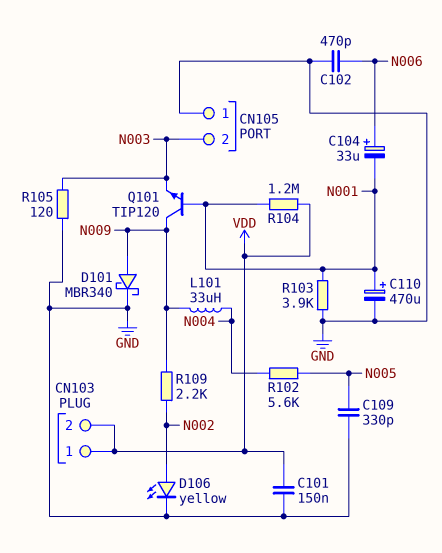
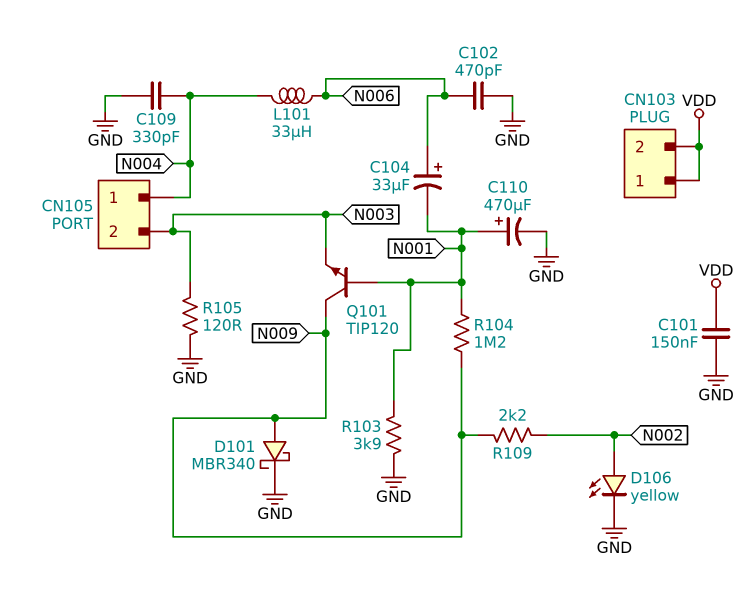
C109: 330pF (GND, N005) -> 330pF (GND, N004)
CN105 pin 1: GND -> N004
L101: 33uH (N004, N009) -> 33uH (N004, N006)
R102: 5.6k (N004, N005) -> none
R104: 1.2M (N001, VDD) -> 1.2M (N001, N009)

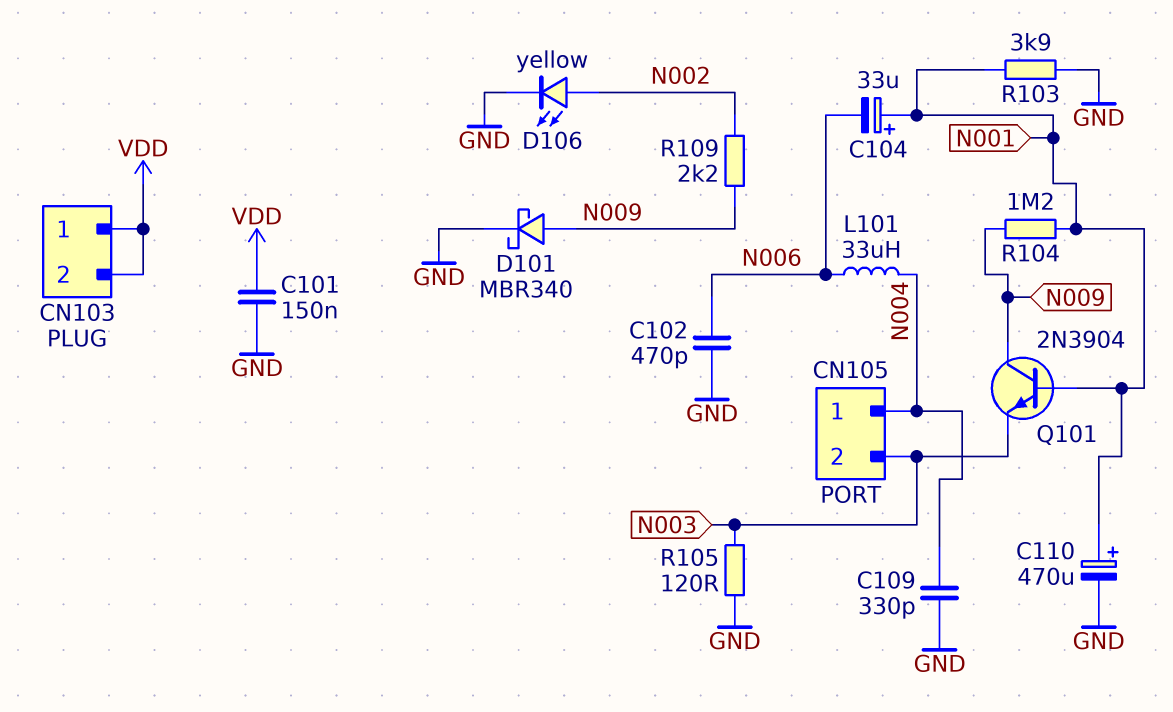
C104: 33uF (plus N006, minus N001) -> 33uF (plus N001, minus N006)
Q101: NPN TIP120 (B N001, C N009, E N003) -> NPN 2N3904 (B N001, C N009, E N003)

